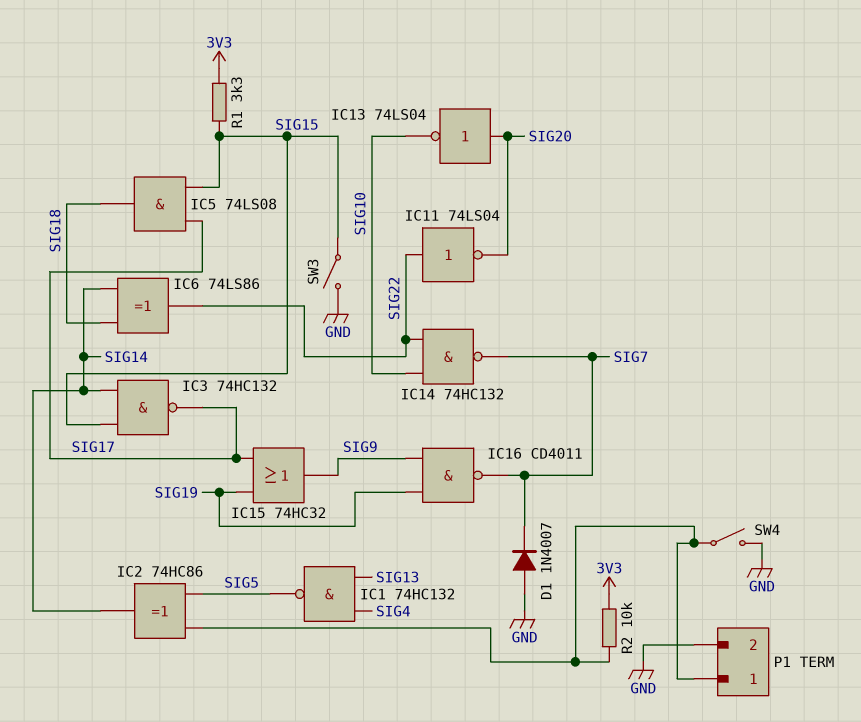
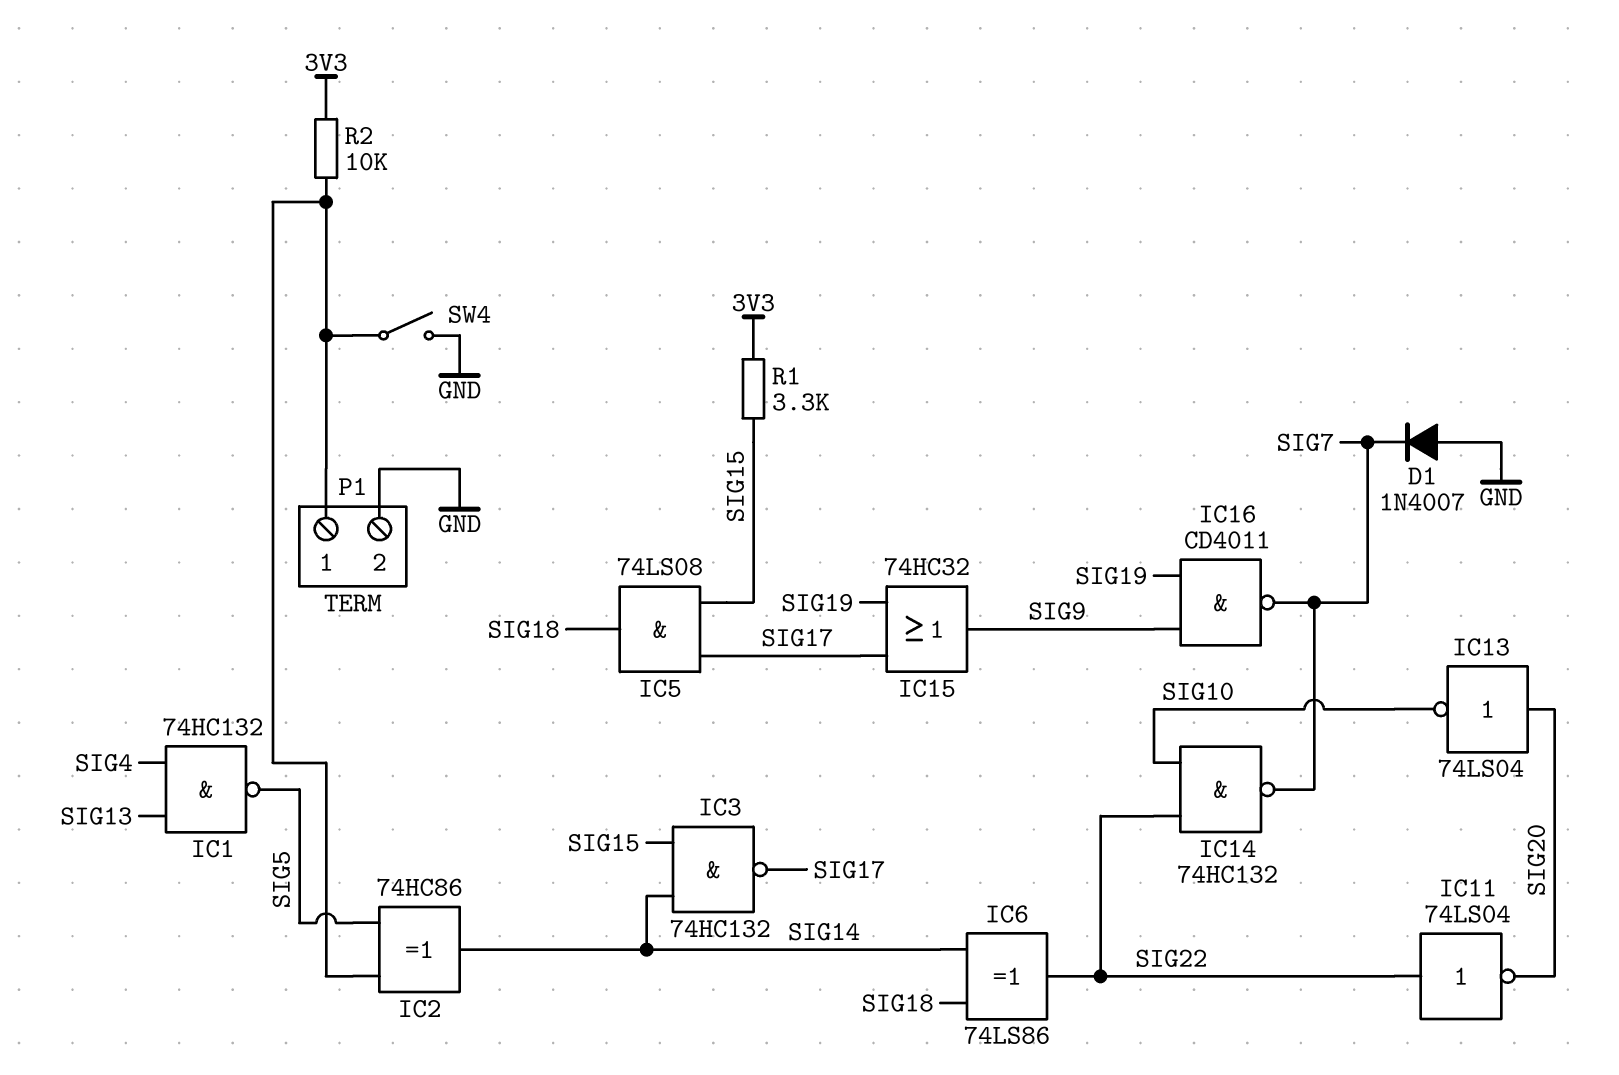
SW3: switch (GND, SIG15) -> none

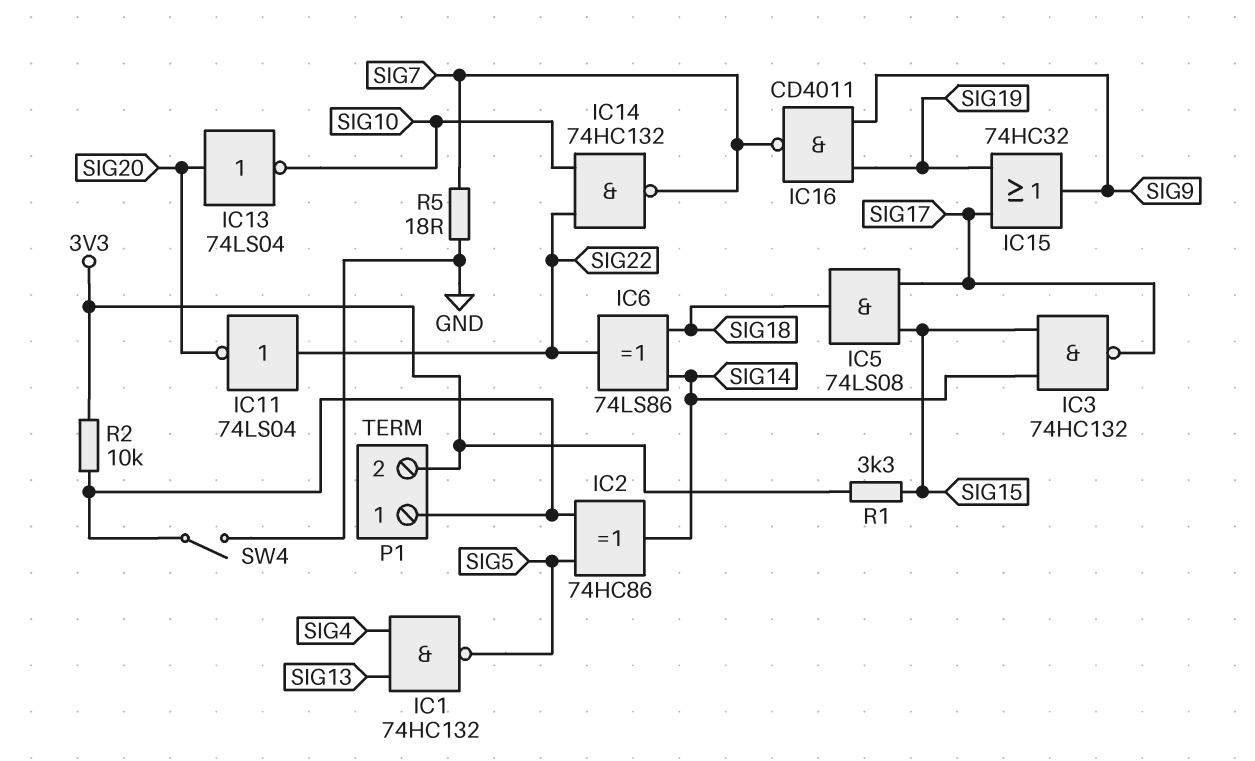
D1: diode 1N4007 (A GND, K SIG7) -> none
P1 pin 2: GND -> 3V3
R5: none -> 18 (GND, SIG7)

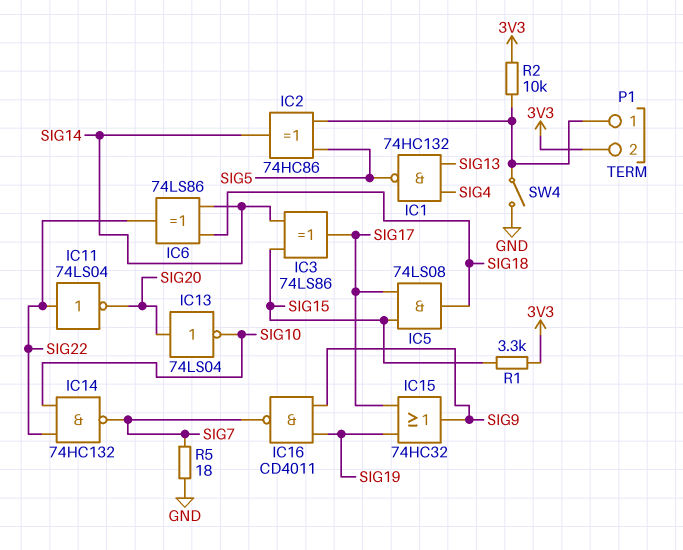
IC3: NAND 74HC132 (in SIG14, in SIG15, out SIG17) -> XOR 74LS86 (in SIG14, in SIG15, out SIG17)

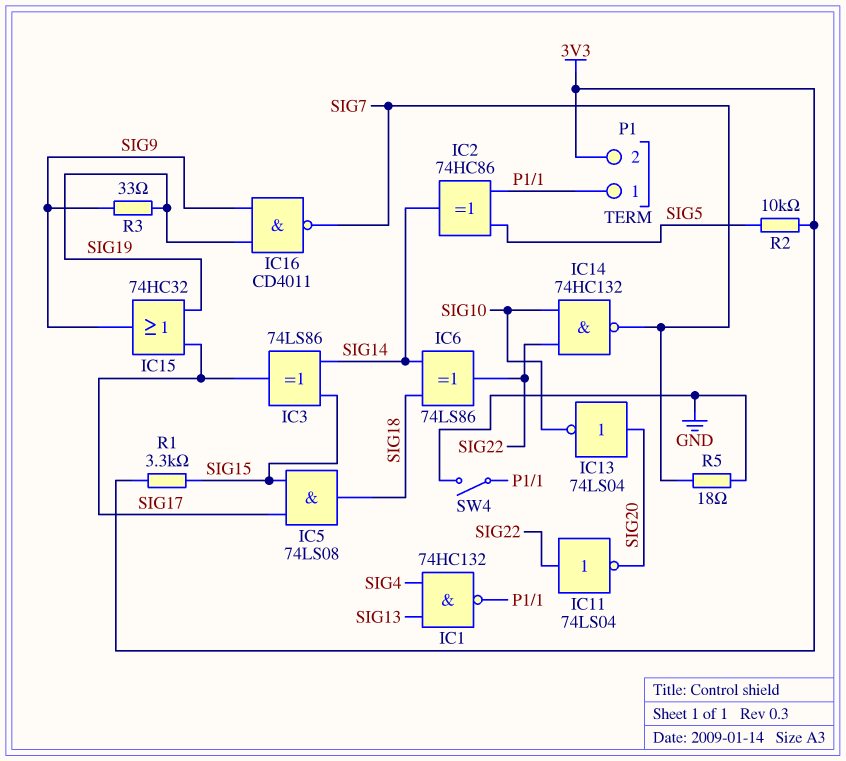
IC1: NAND 74HC132 (in SIG4, in SIG13, out SIG5) -> NAND 74HC132 (in SIG4, in SIG13, out P1/1)
R2: 10k (3V3, P1/1) -> 10k (3V3, SIG5)
R3: none -> 33 (SIG9, SIG19)

